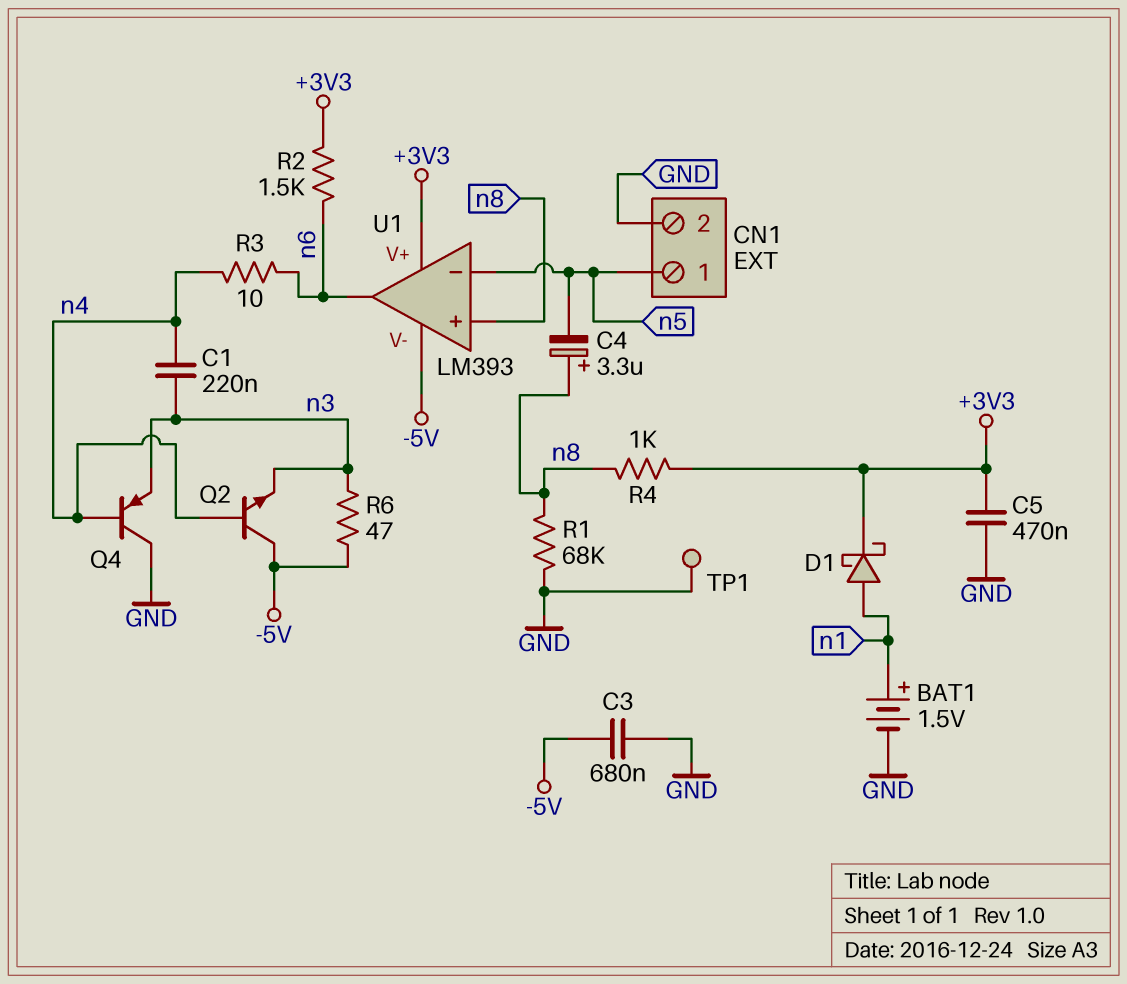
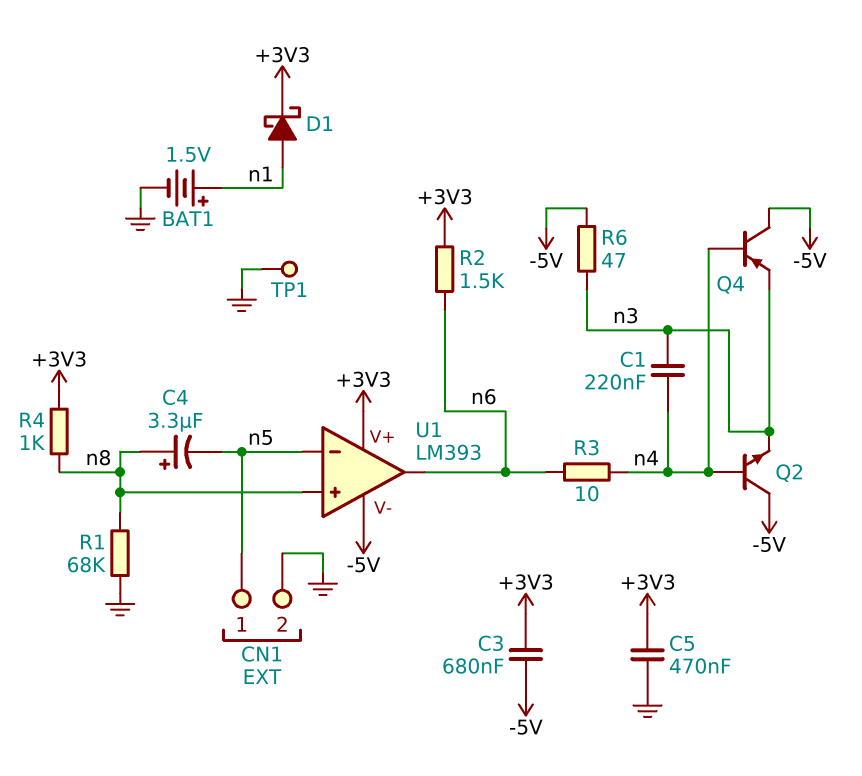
C3: 680nF (-5V, GND) -> 680nF (+3V3, -5V)
Q4: PNP (B n4, C GND, E n3) -> PNP (B n4, C -5V, E n3)

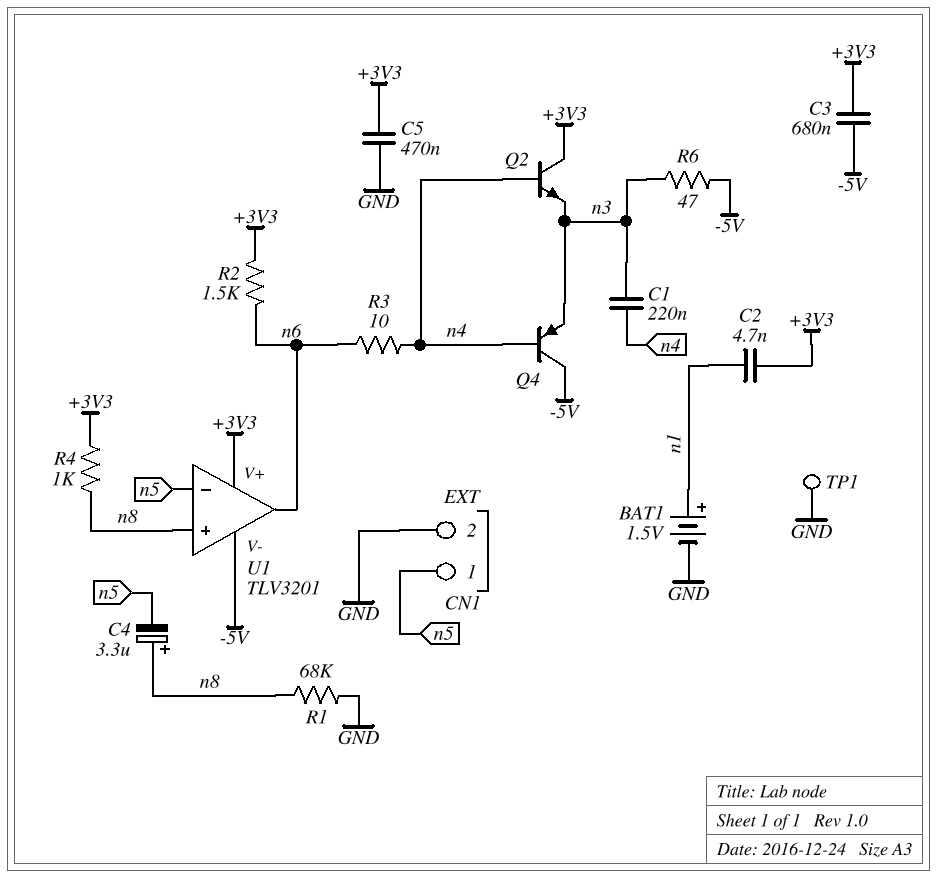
C2: none -> 4.7nF (+3V3, n1)
D1: schottky (A n1, K +3V3) -> none
Q2: NPN (B n4, C -5V, E n3) -> NPN (B n4, C +3V3, E n3)
U1: LM393 -> TLV3201

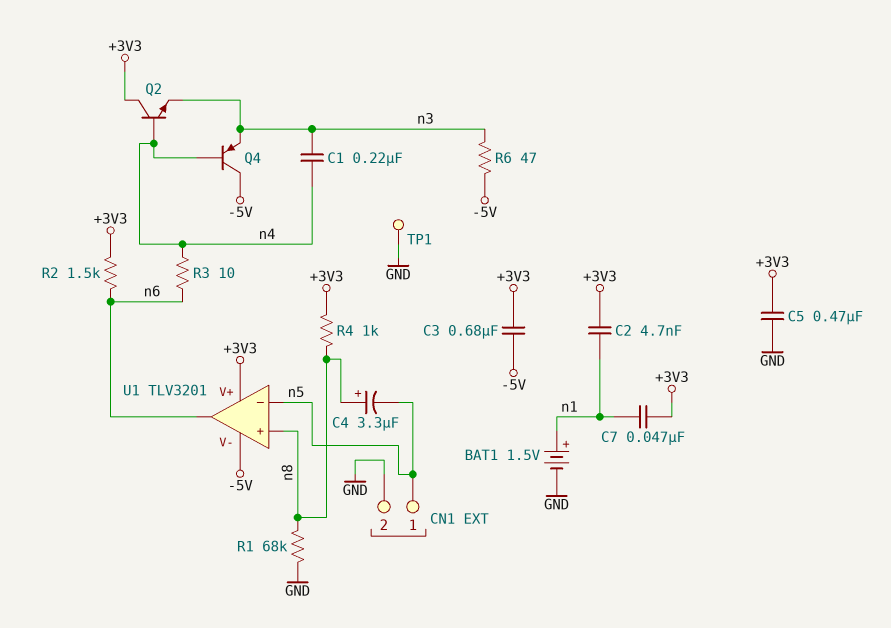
C7: none -> 47nF (+3V3, n1)

